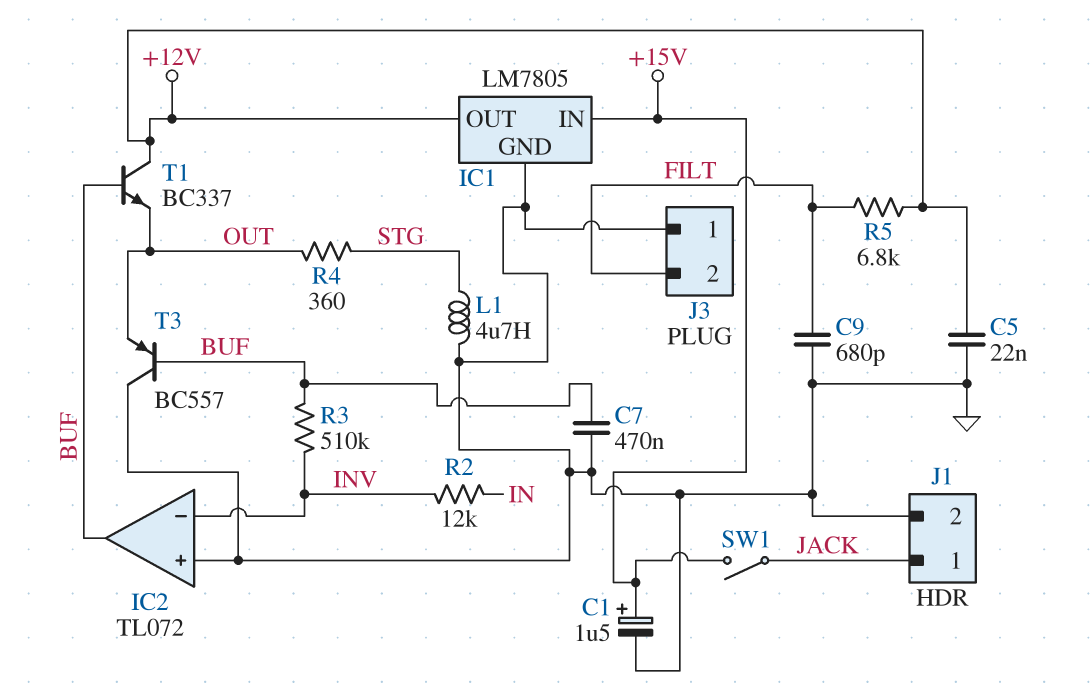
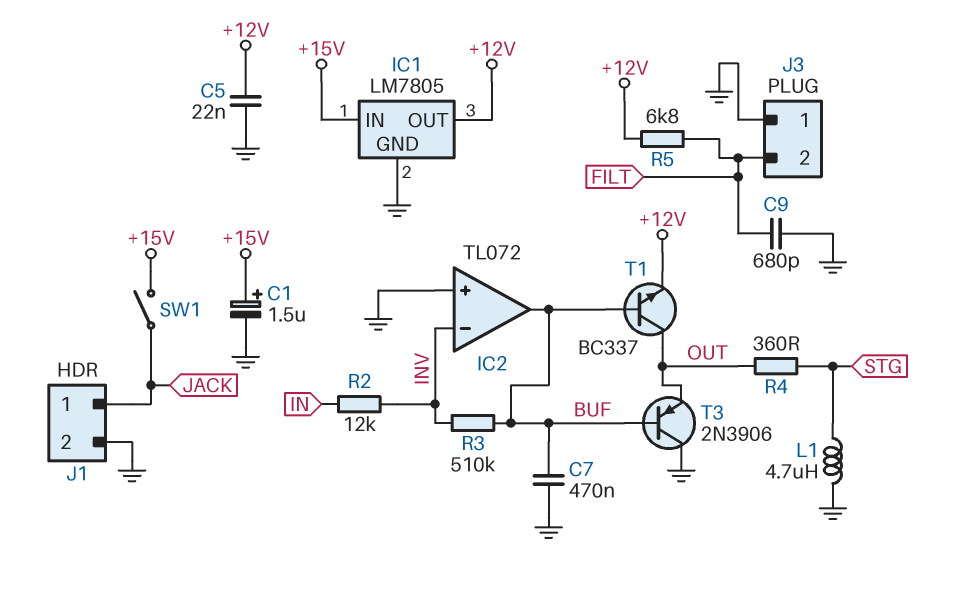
T1: NPN BC337 (B BUF, C +12V, E OUT) -> NPN BC337 (B BUF, C OUT, E +12V)
T3: PNP BC557 (B BUF, C GND, E OUT) -> PNP 2N3906 (B BUF, C GND, E OUT)

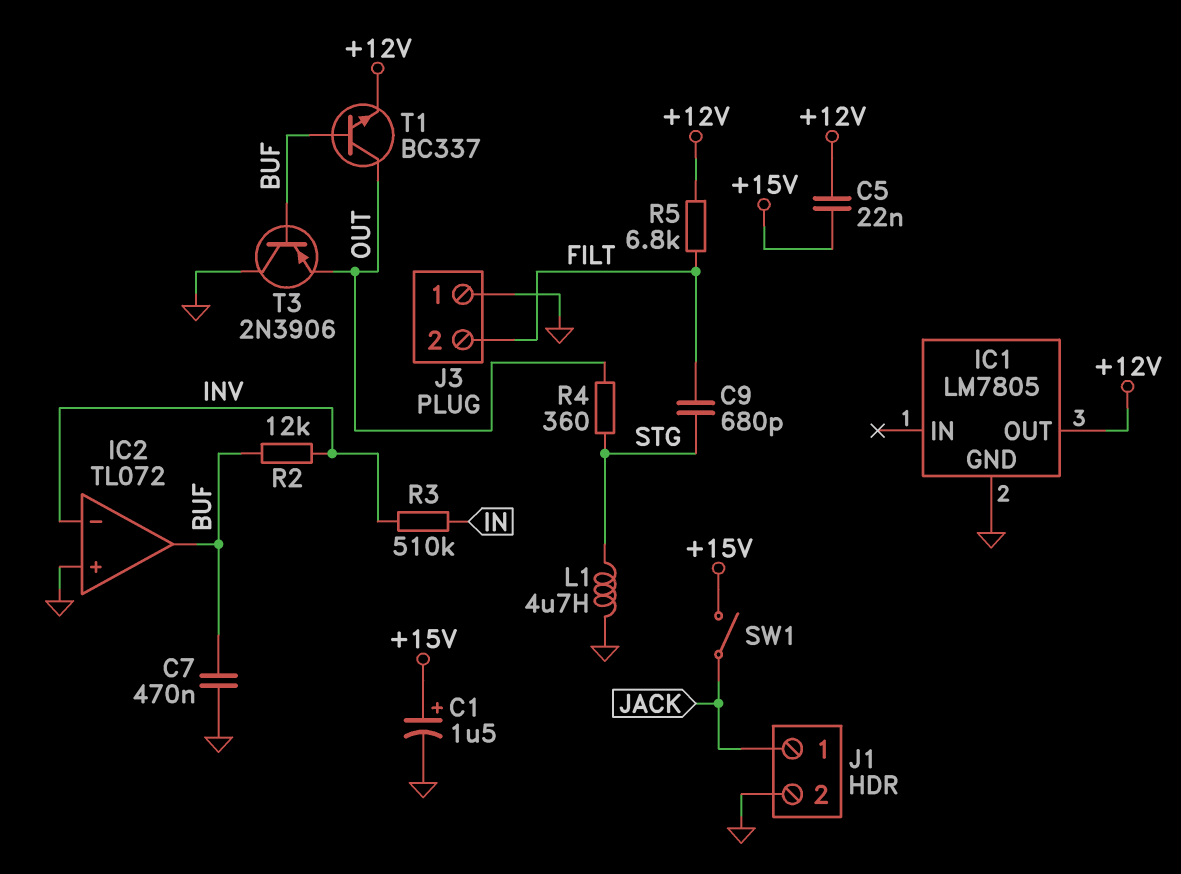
C5: 22nF (+12V, GND) -> 22nF (+12V, +15V)
C9: 680pF (FILT, GND) -> 680pF (FILT, STG)
IC1 pin IN: +15V -> none
R2: 12k (IN, INV) -> 12k (BUF, INV)
R3: 510k (BUF, INV) -> 510k (IN, INV)

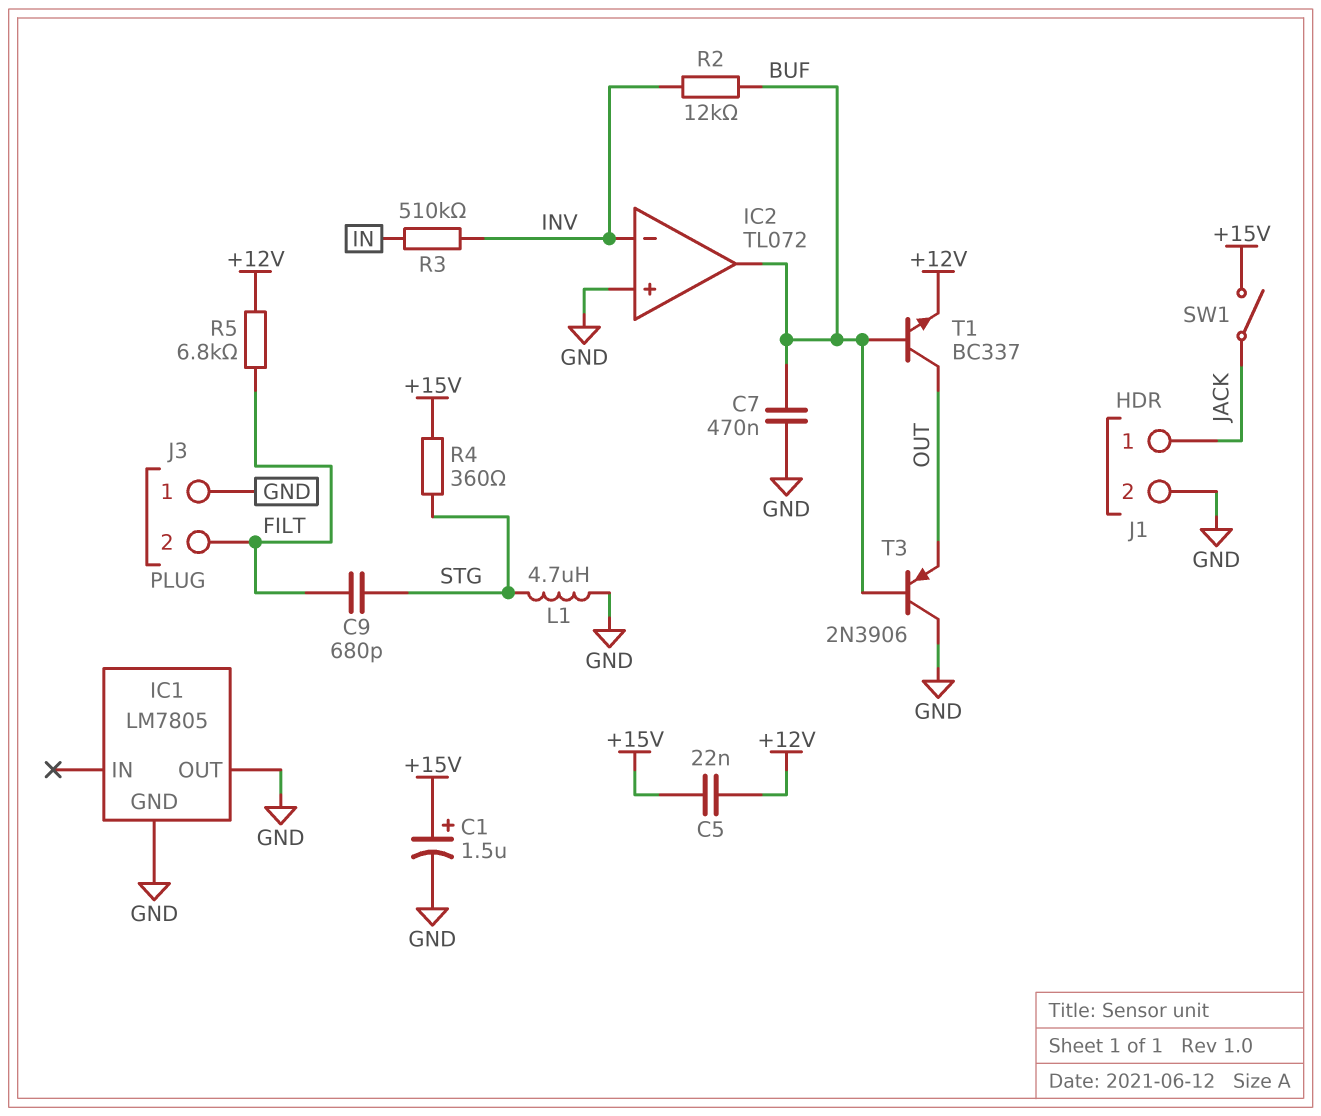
IC1 pin OUT: +12V -> GND
R4: 360 (OUT, STG) -> 360 (+15V, STG)

